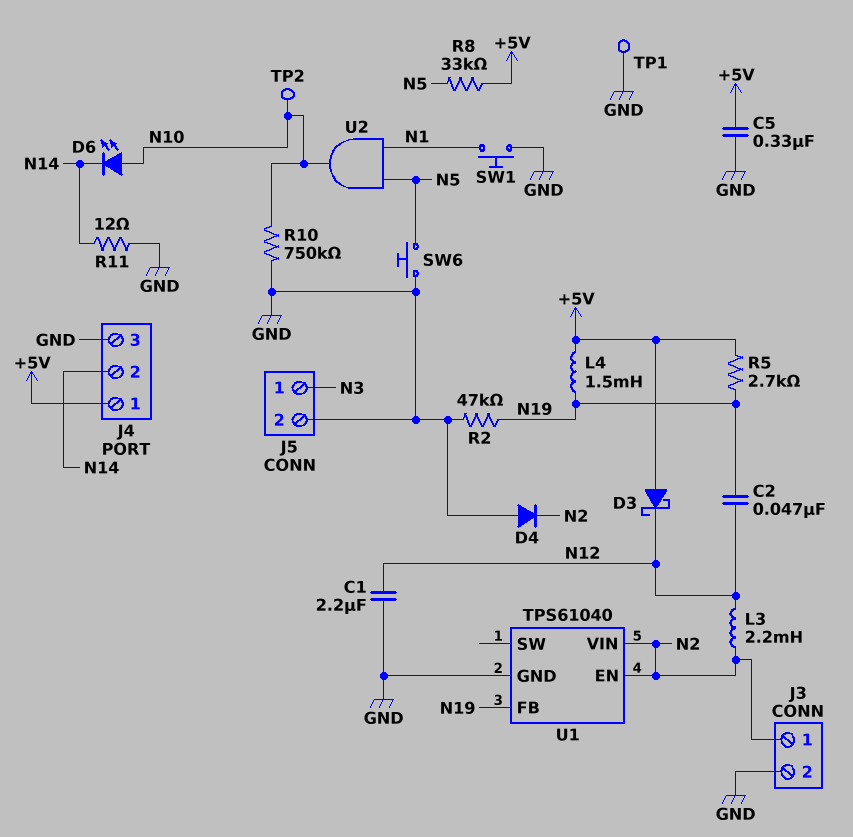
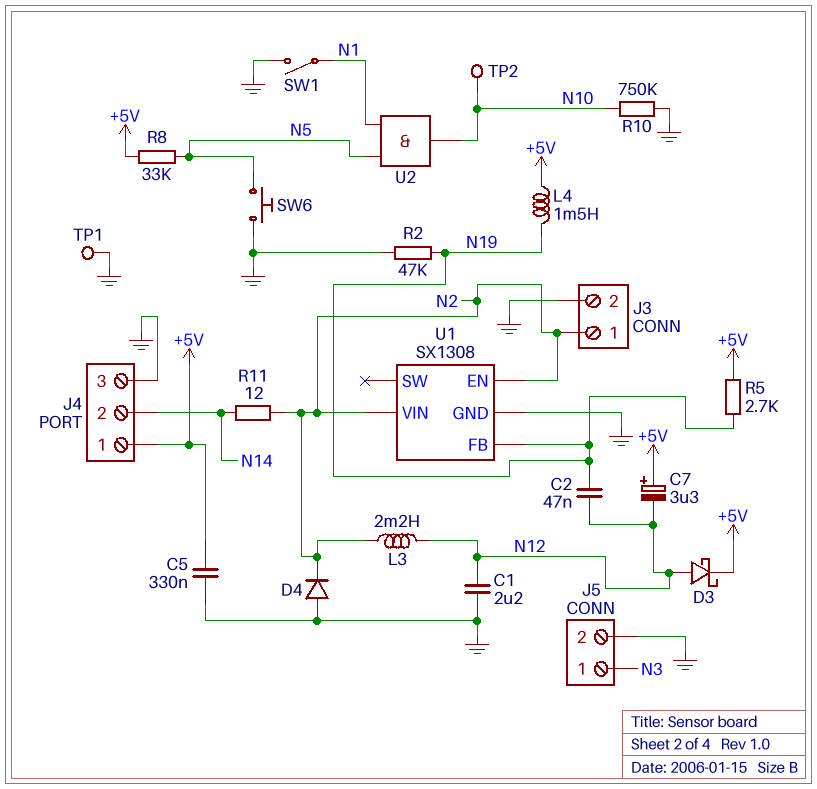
C7: none -> 3.3uF (plus +5V, minus N12)
D3: schottky (A +5V, K N12) -> schottky (A N12, K +5V)
D6: LED (A N10, K N14) -> none
R11: 12 (GND, N14) -> 12 (N2, N14)
SW1: button (GND, N1) -> switch (GND, N1)
U1: TPS61040 -> SX1308

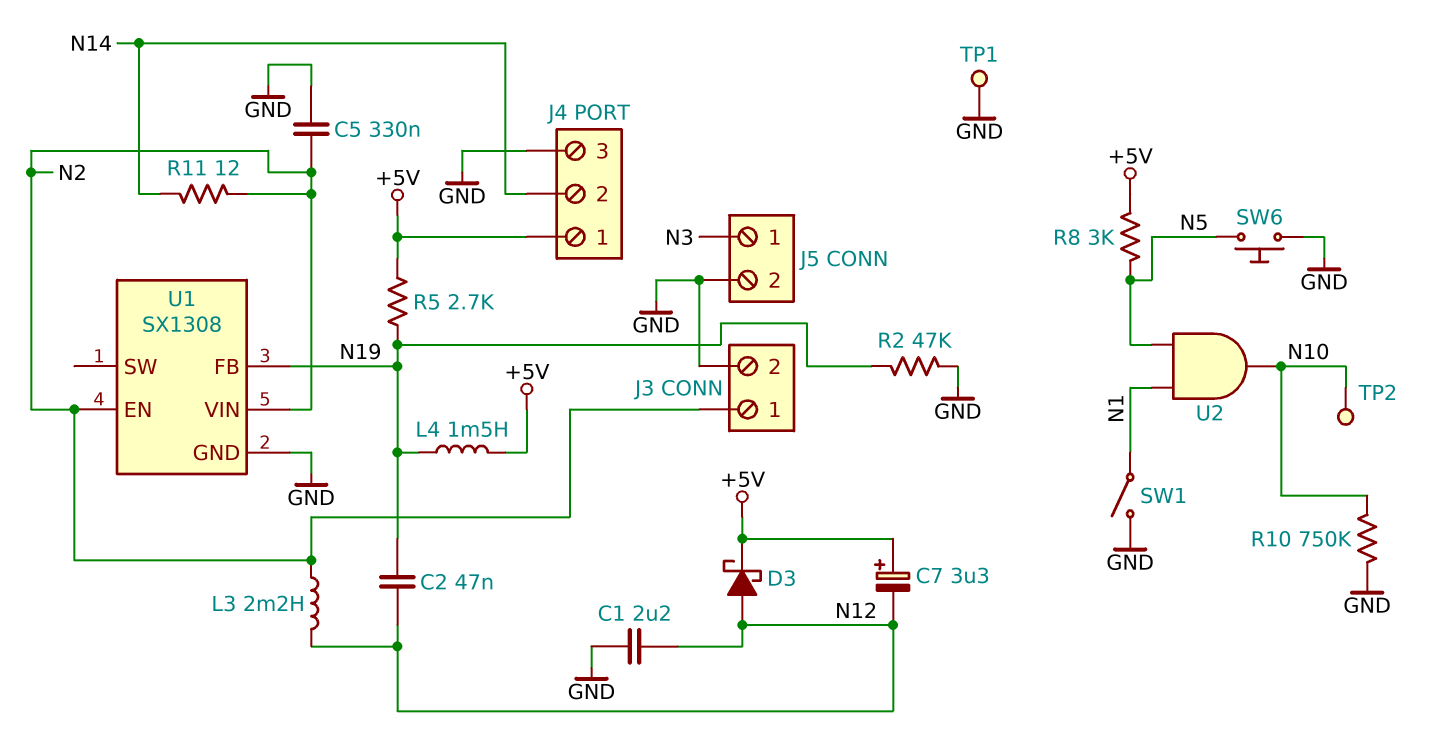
C5: 330nF (+5V, GND) -> 330nF (GND, N2)
D4: diode (A GND, K N2) -> none
R8: 33k (+5V, N5) -> 3k (+5V, N5)

